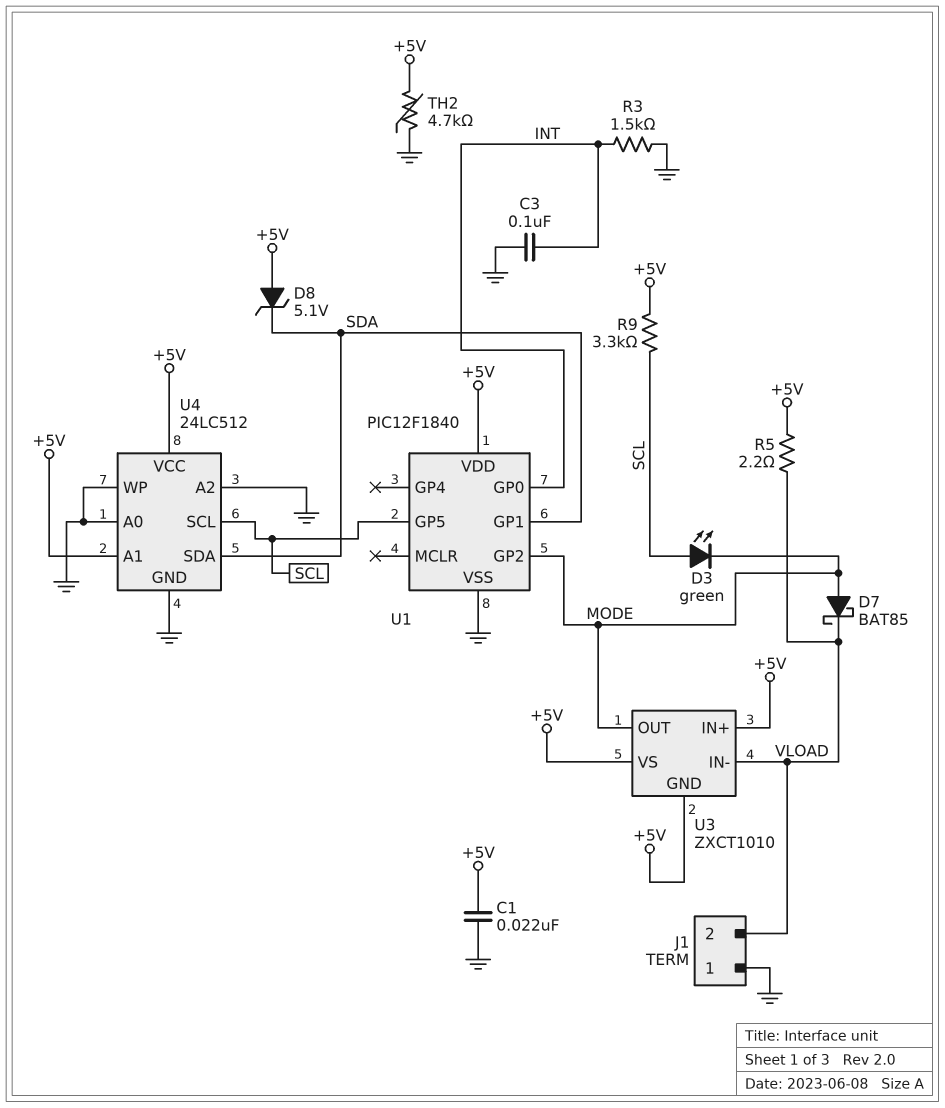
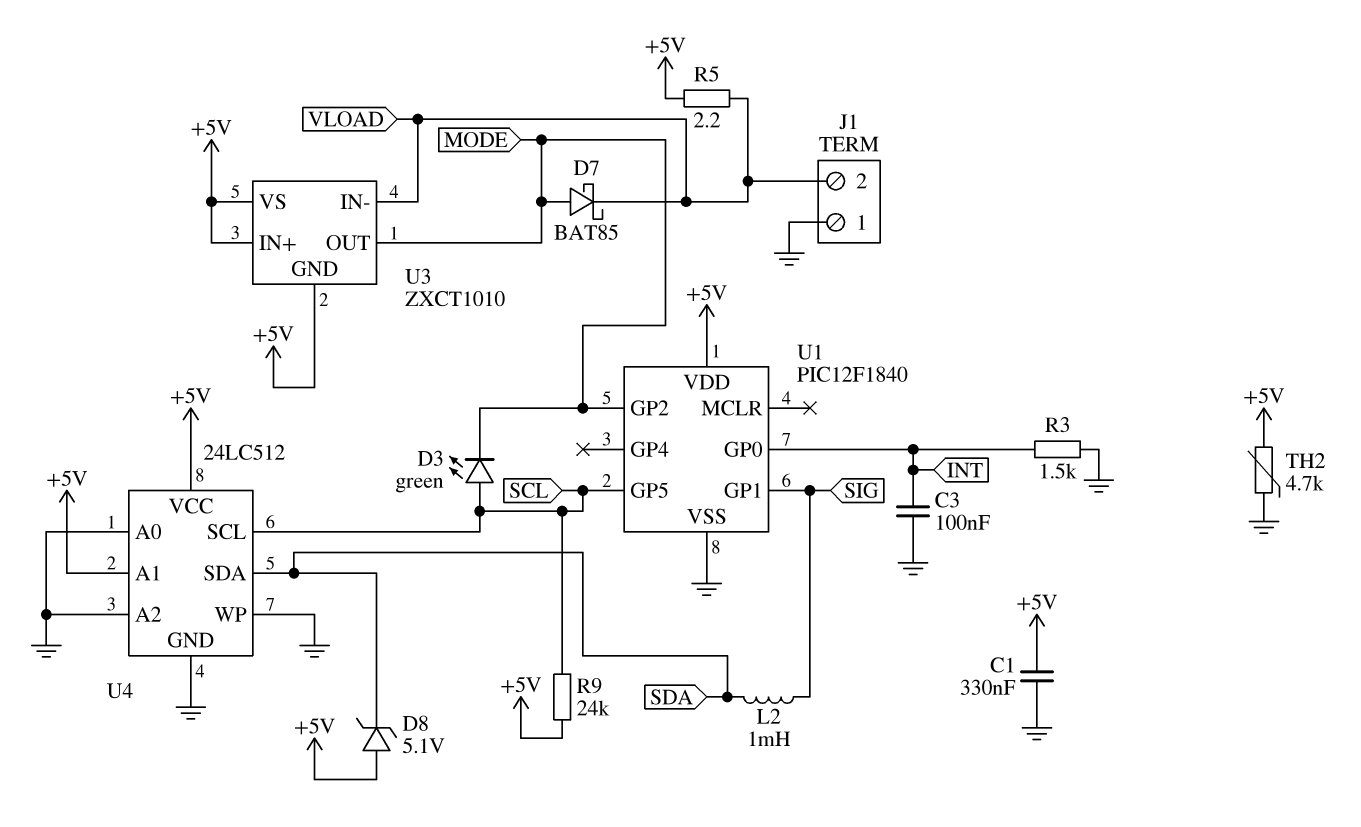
C1: 22nF (+5V, GND) -> 330nF (+5V, GND)
L2: none -> 1mH (SDA, SIG)
R9: 3.3k (+5V, SCL) -> 24k (+5V, SCL)
U1 pin GP1: SDA -> SIG

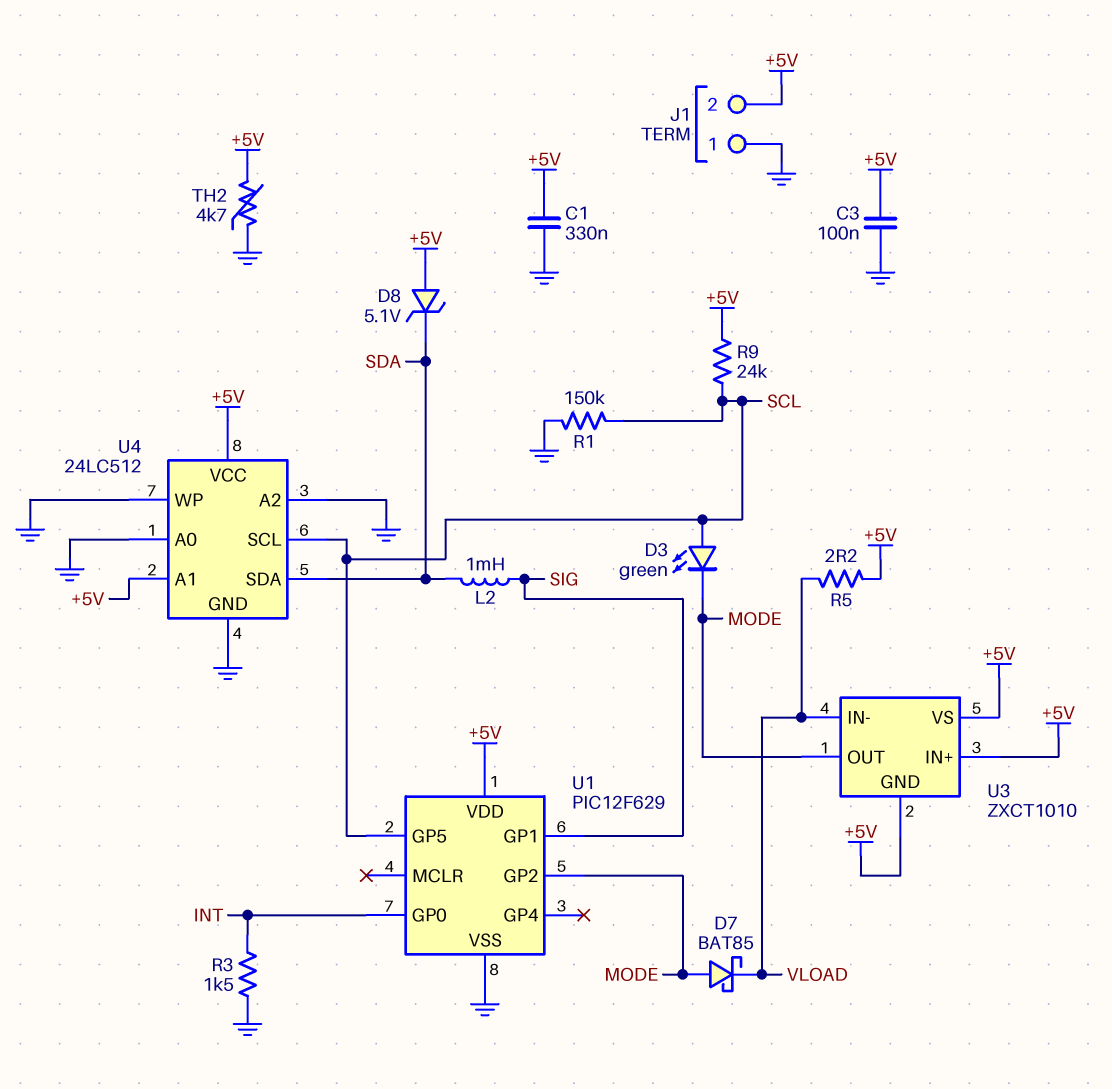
C3: 100nF (GND, INT) -> 100nF (+5V, GND)
J1 pin 2: VLOAD -> +5V
R1: none -> 150k (GND, SCL)
U1: PIC12F1840 -> PIC12F629

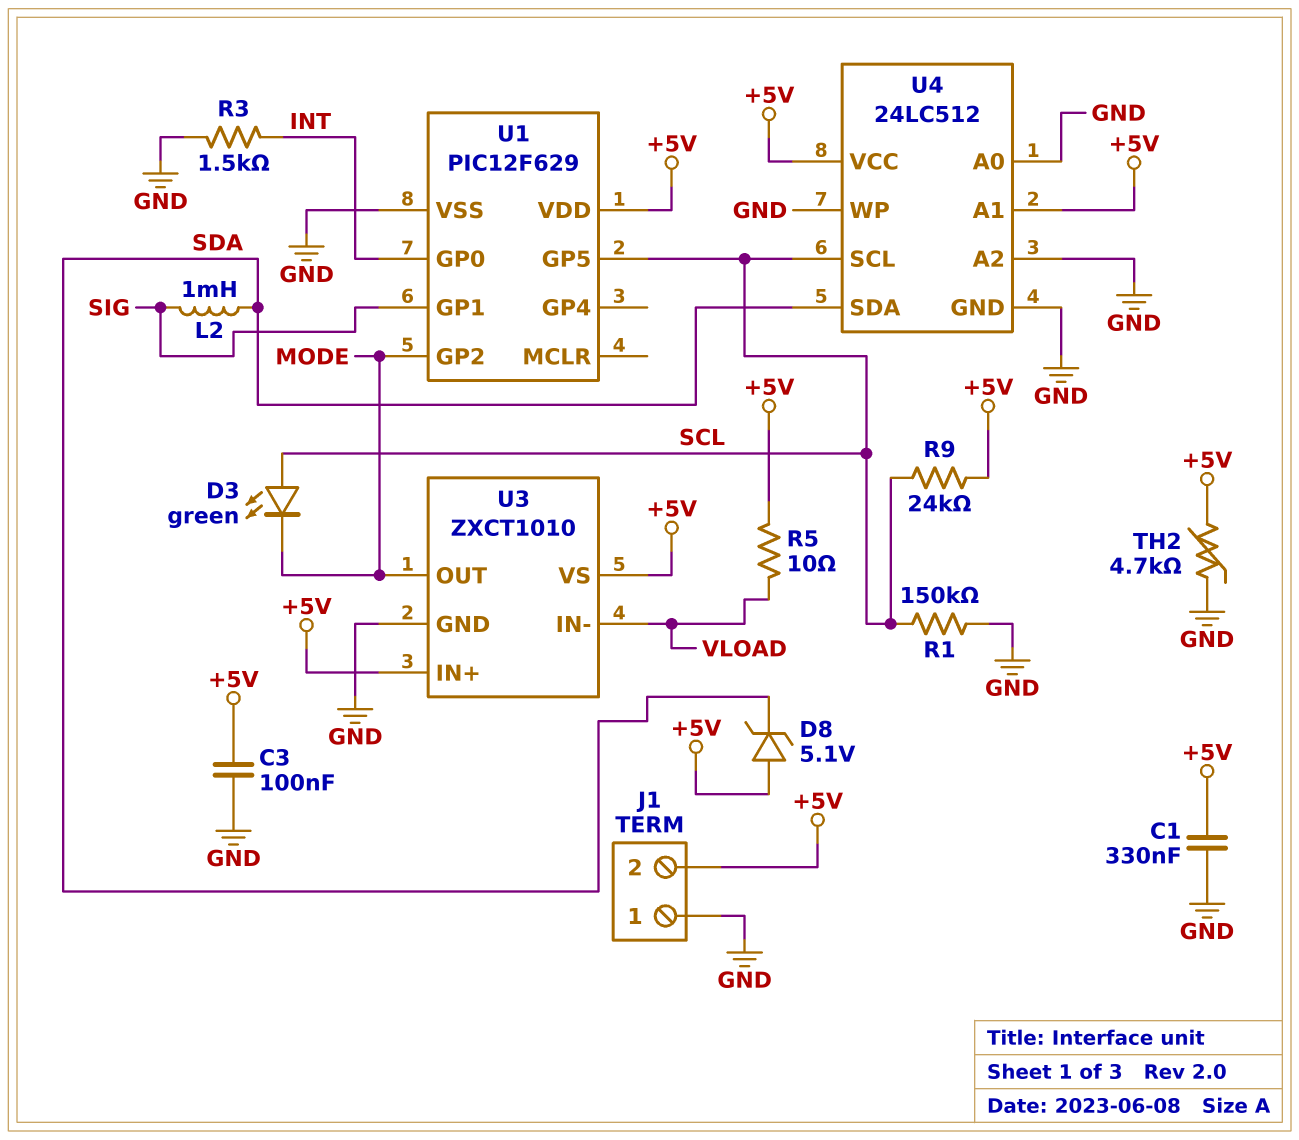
D7: schottky BAT85 (A MODE, K VLOAD) -> none
R5: 2.2 (+5V, VLOAD) -> 10 (+5V, VLOAD)
U3 pin GND: +5V -> GND

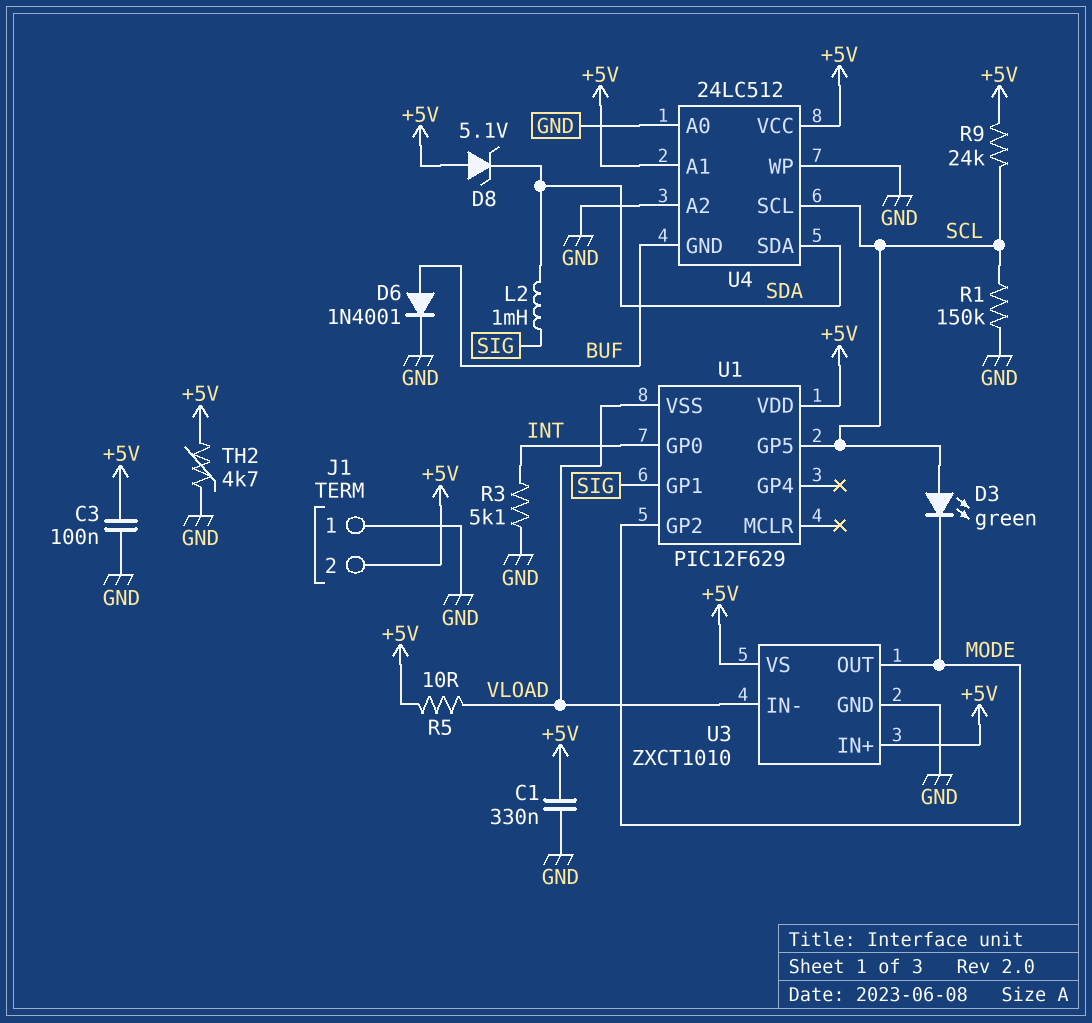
D6: none -> diode 1N4001 (A BUF, K GND)
R3: 1.5k (GND, INT) -> 5.1k (GND, INT)
U1 pin VSS: GND -> VLOAD
U4 pin GND: GND -> BUF

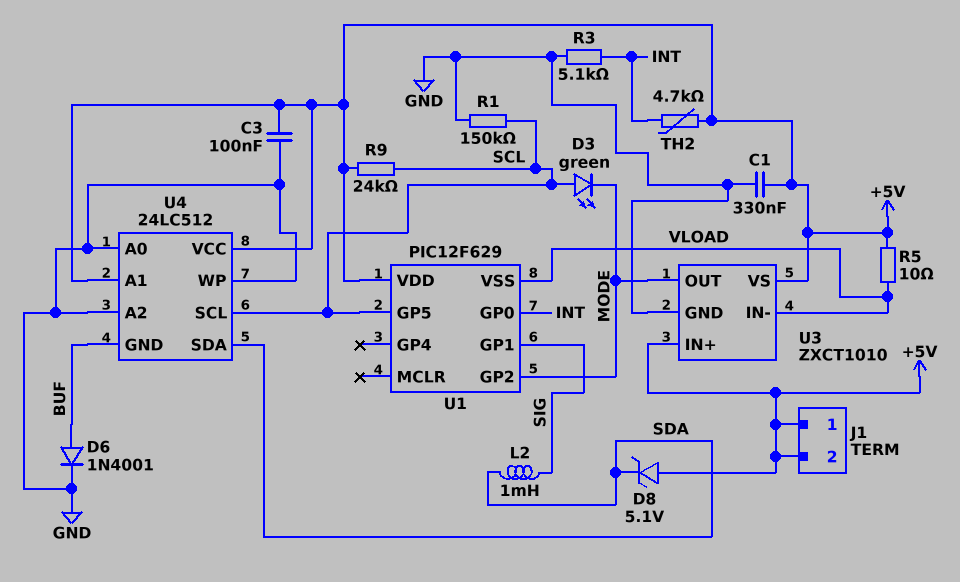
J1 pin 1: GND -> +5V
TH2: 4.7k (+5V, GND) -> 4.7k (+5V, INT)

